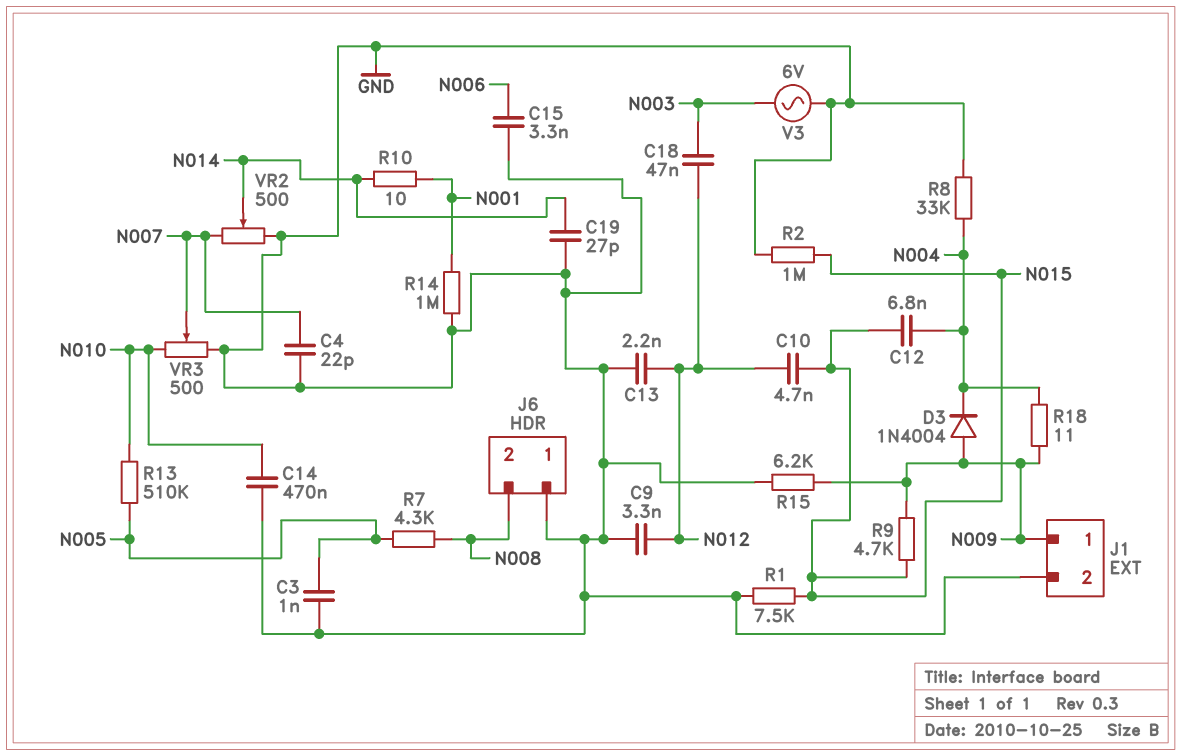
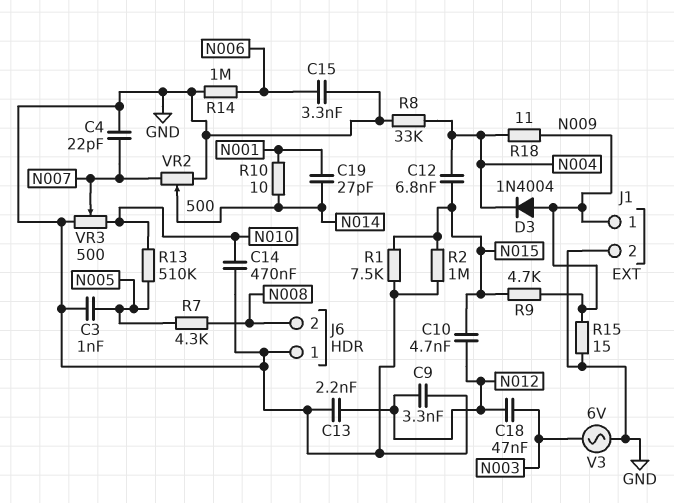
C19: 27pF (GND, N014) -> 27pF (N001, N014)
R14: 1M (GND, N001) -> 1M (GND, N006)
R15: 6.2k (GND, N009) -> 15 (GND, N009)

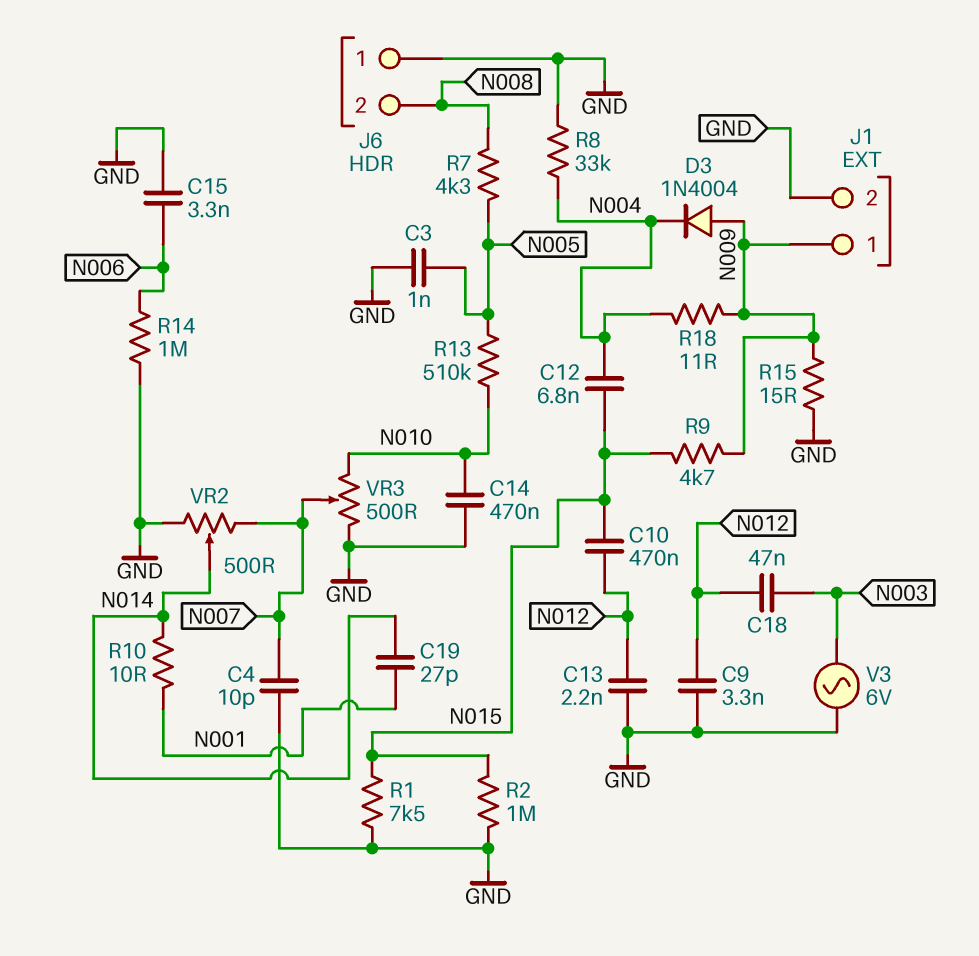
C4: 22pF (GND, N007) -> 10pF (GND, N007)
C10: 4.7nF (N012, N015) -> 470nF (N012, N015)

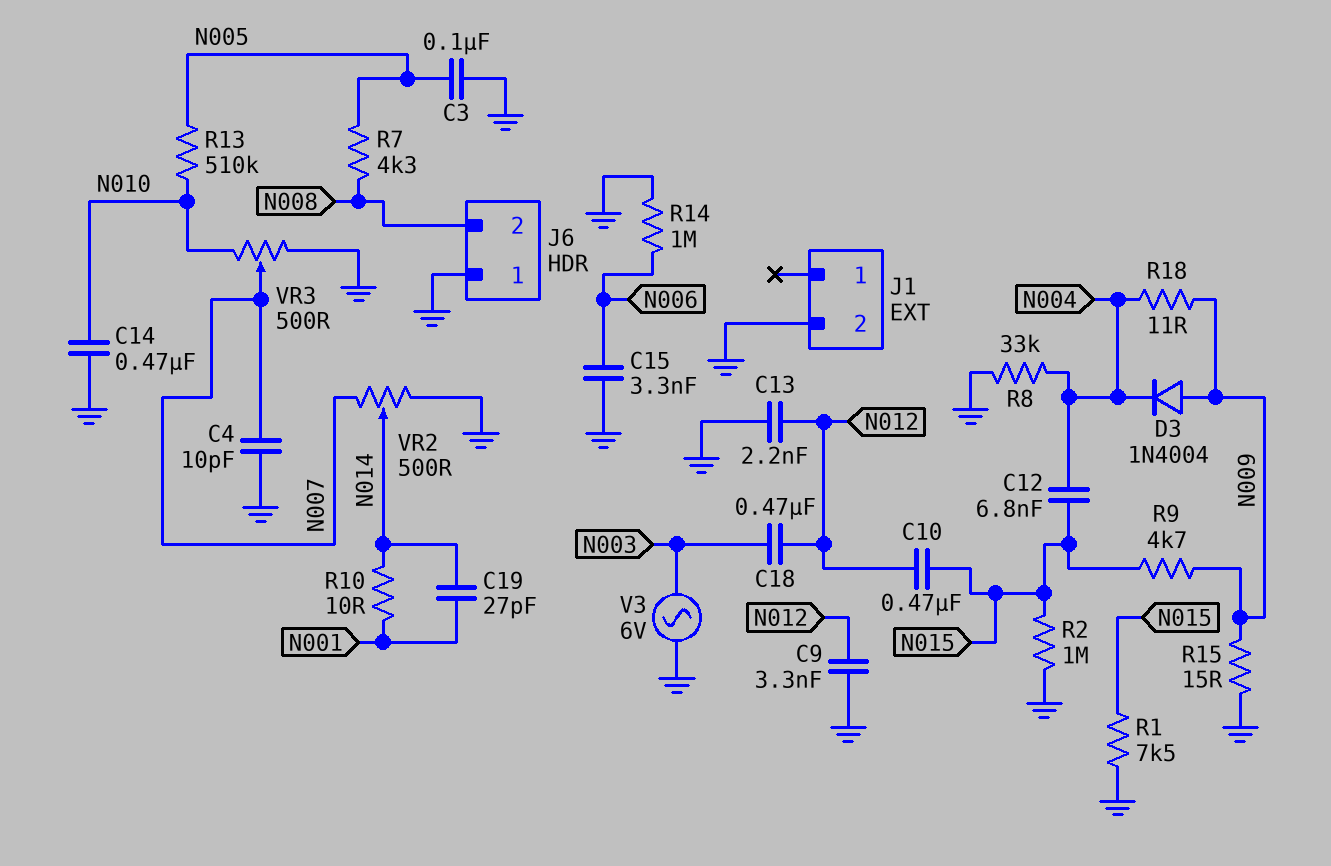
C3: 1nF (GND, N005) -> 100nF (GND, N005)
C18: 47nF (N003, N012) -> 470nF (N003, N012)
J1 pin 1: N009 -> none

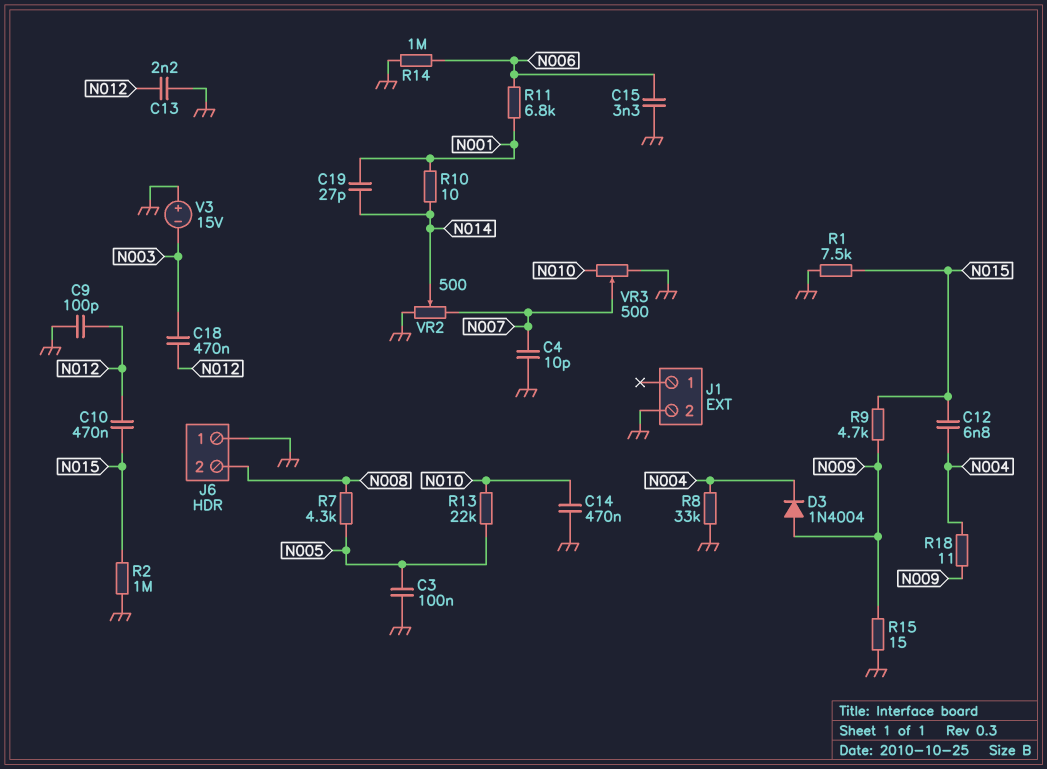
C9: 3.3nF (GND, N012) -> 100pF (GND, N012)
R11: none -> 6.8k (N001, N006)
R13: 510k (N005, N010) -> 22k (N005, N010)
V3: AC 6V (GND, N003) -> 15V (plus GND, minus N003)

